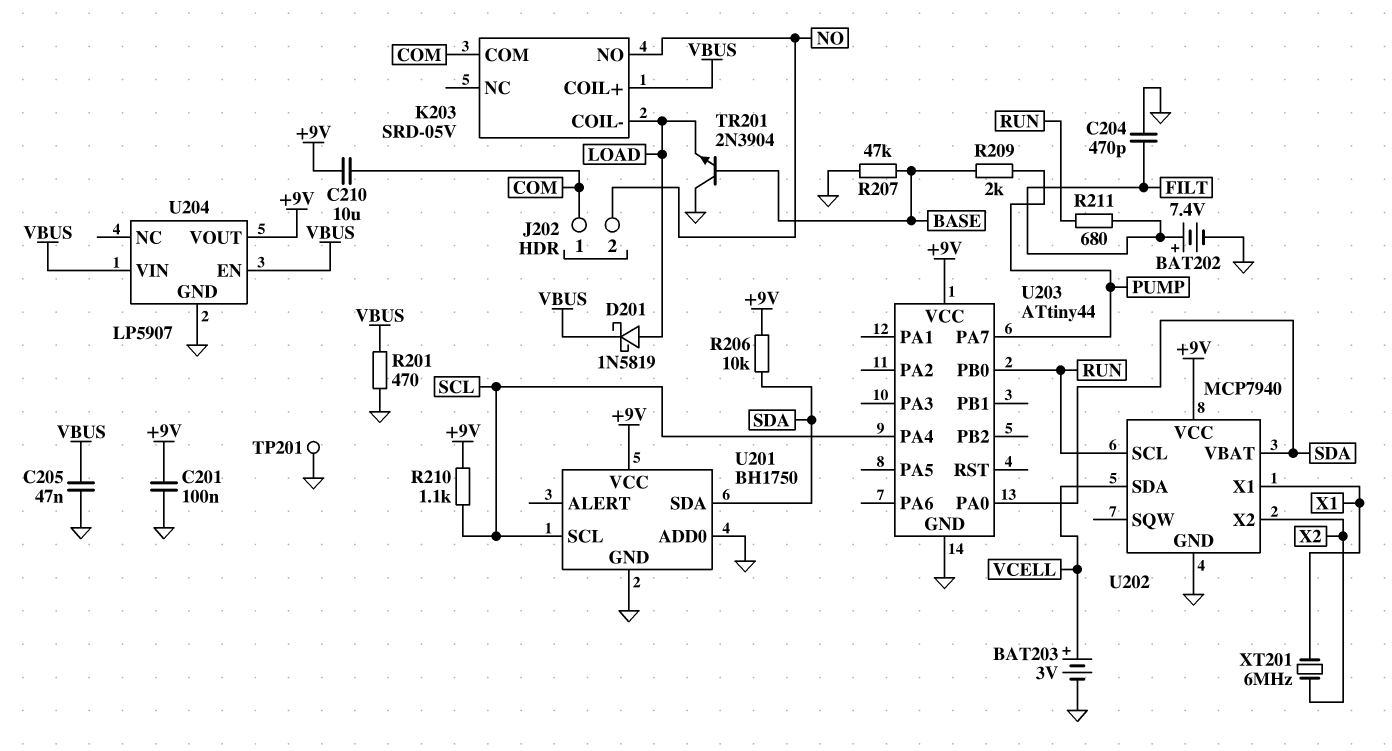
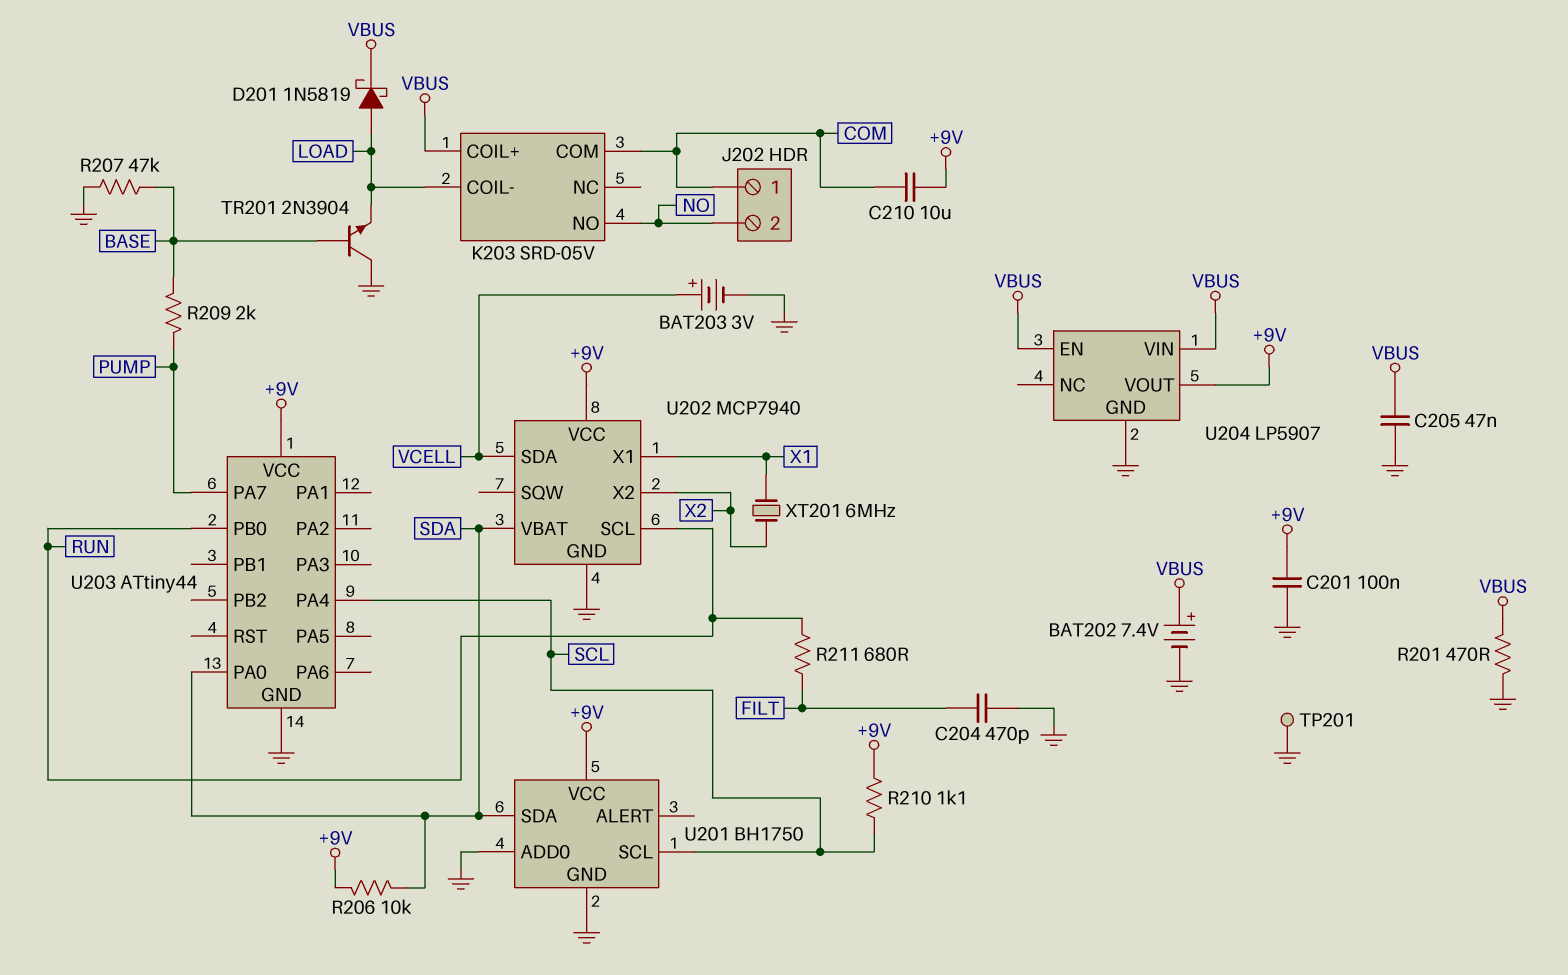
BAT202: 7.4V (plus FILT, minus GND) -> 7.4V (plus VBUS, minus GND)

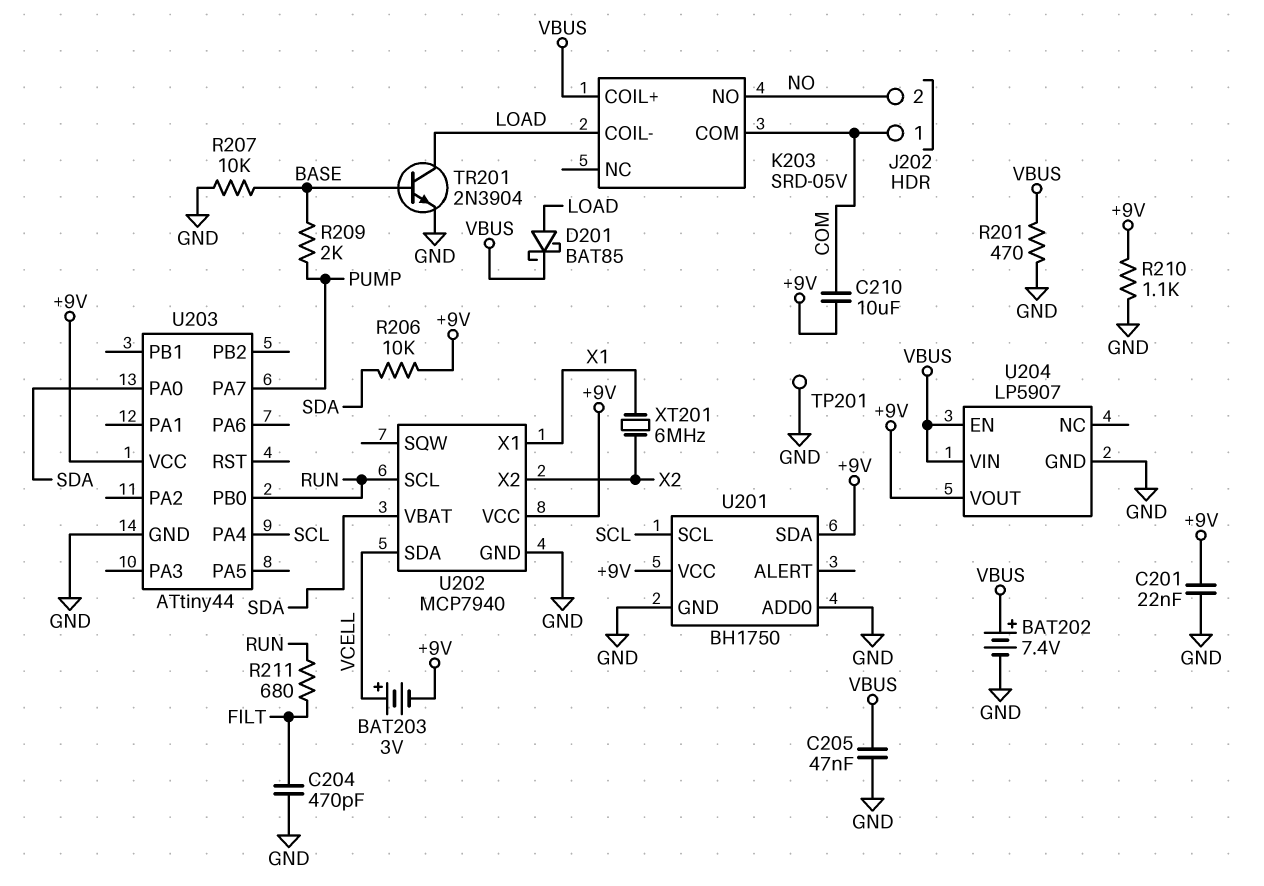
BAT203: 3V (plus VCELL, minus GND) -> 3V (plus VCELL, minus +9V)
C201: 100nF (+9V, GND) -> 22nF (+9V, GND)
D201: schottky 1N5819 (A LOAD, K VBUS) -> schottky BAT85 (A LOAD, K VBUS)
R207: 47k (BASE, GND) -> 10k (BASE, GND)
R210: 1.1k (+9V, SCL) -> 1.1k (+9V, GND)
TR201: NPN 2N3904 (B BASE, C GND, E LOAD) -> NPN 2N3904 (B BASE, C LOAD, E GND)
U201 pin SDA: SDA -> +9V

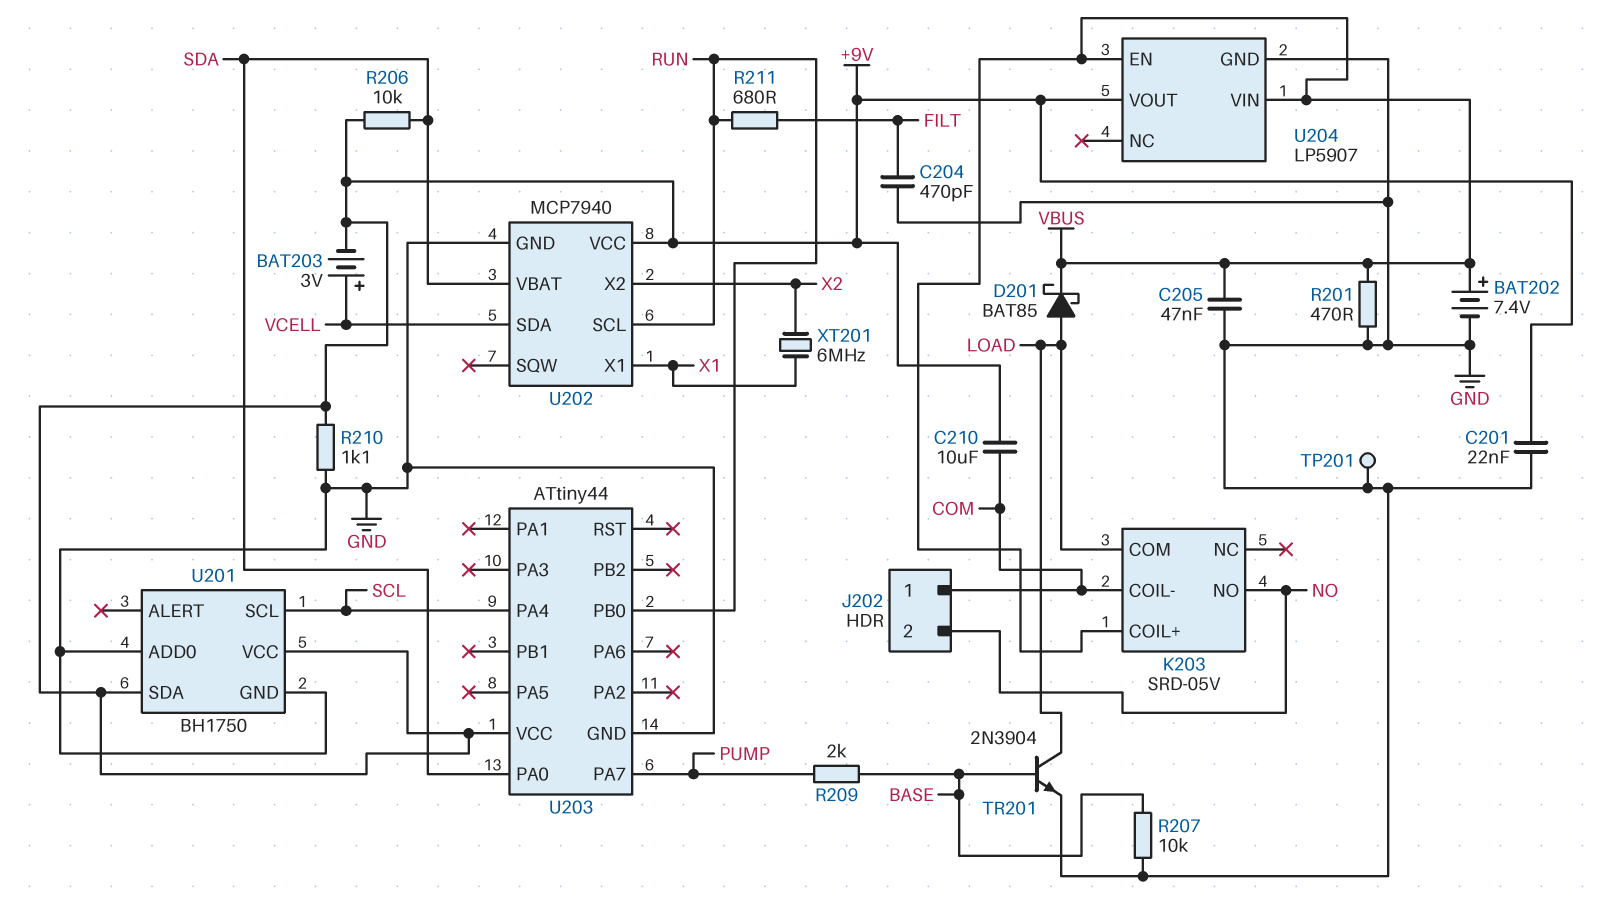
K203 pin COIL-: LOAD -> COM
K203 pin COM: COM -> LOAD

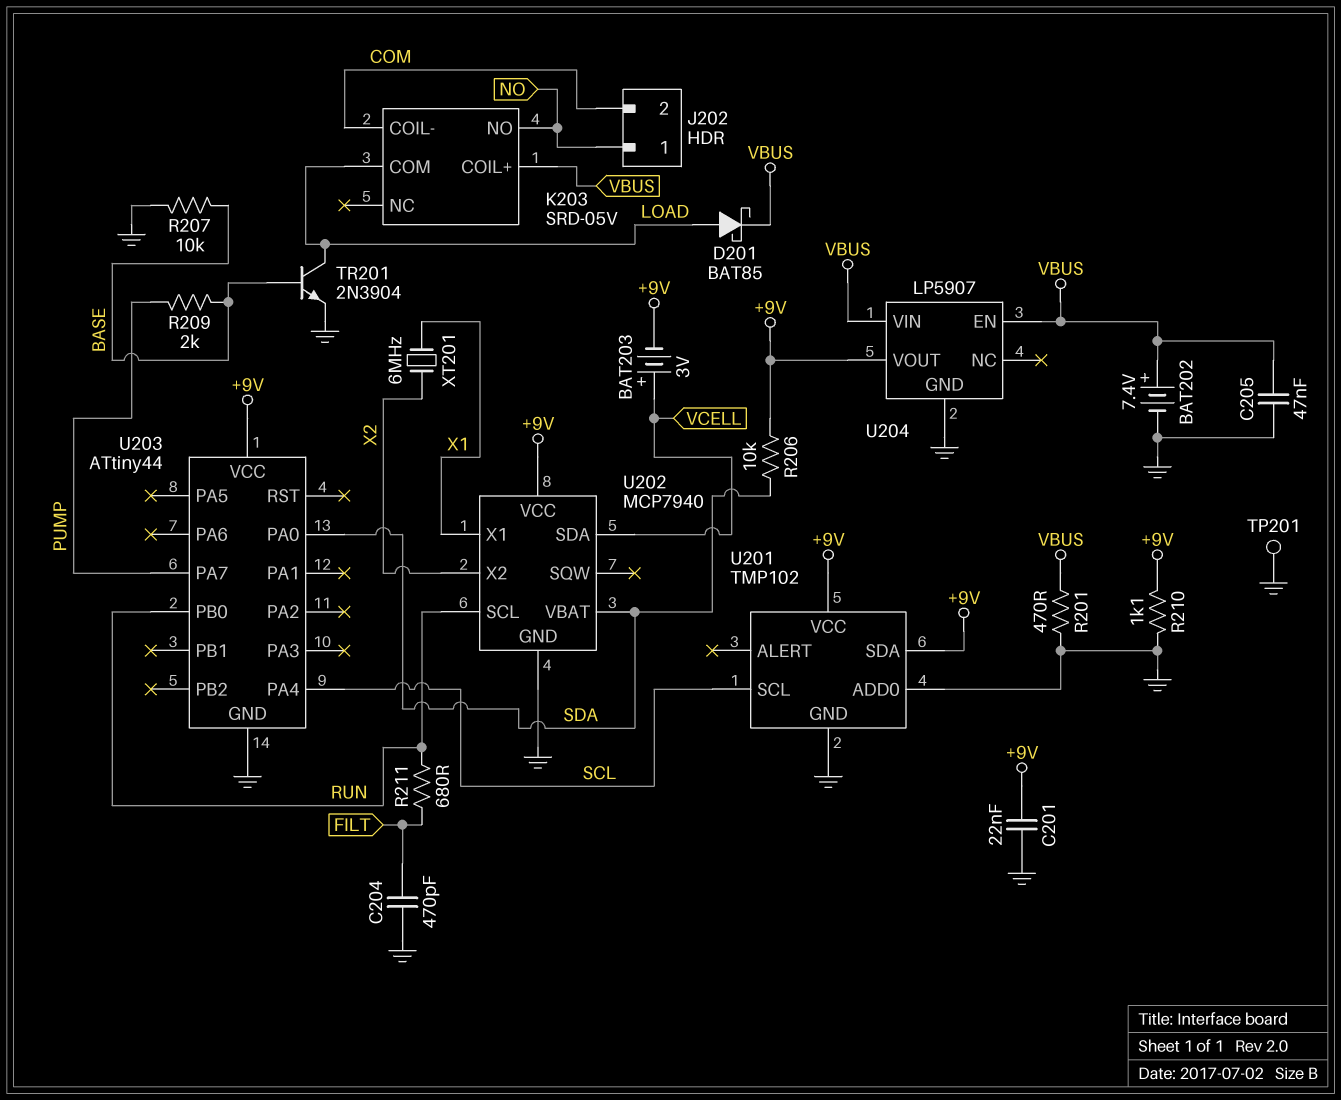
C210: 10uF (+9V, COM) -> none
J202 pin 1: COM -> NO
J202 pin 2: NO -> COM
U201: BH1750 -> TMP102

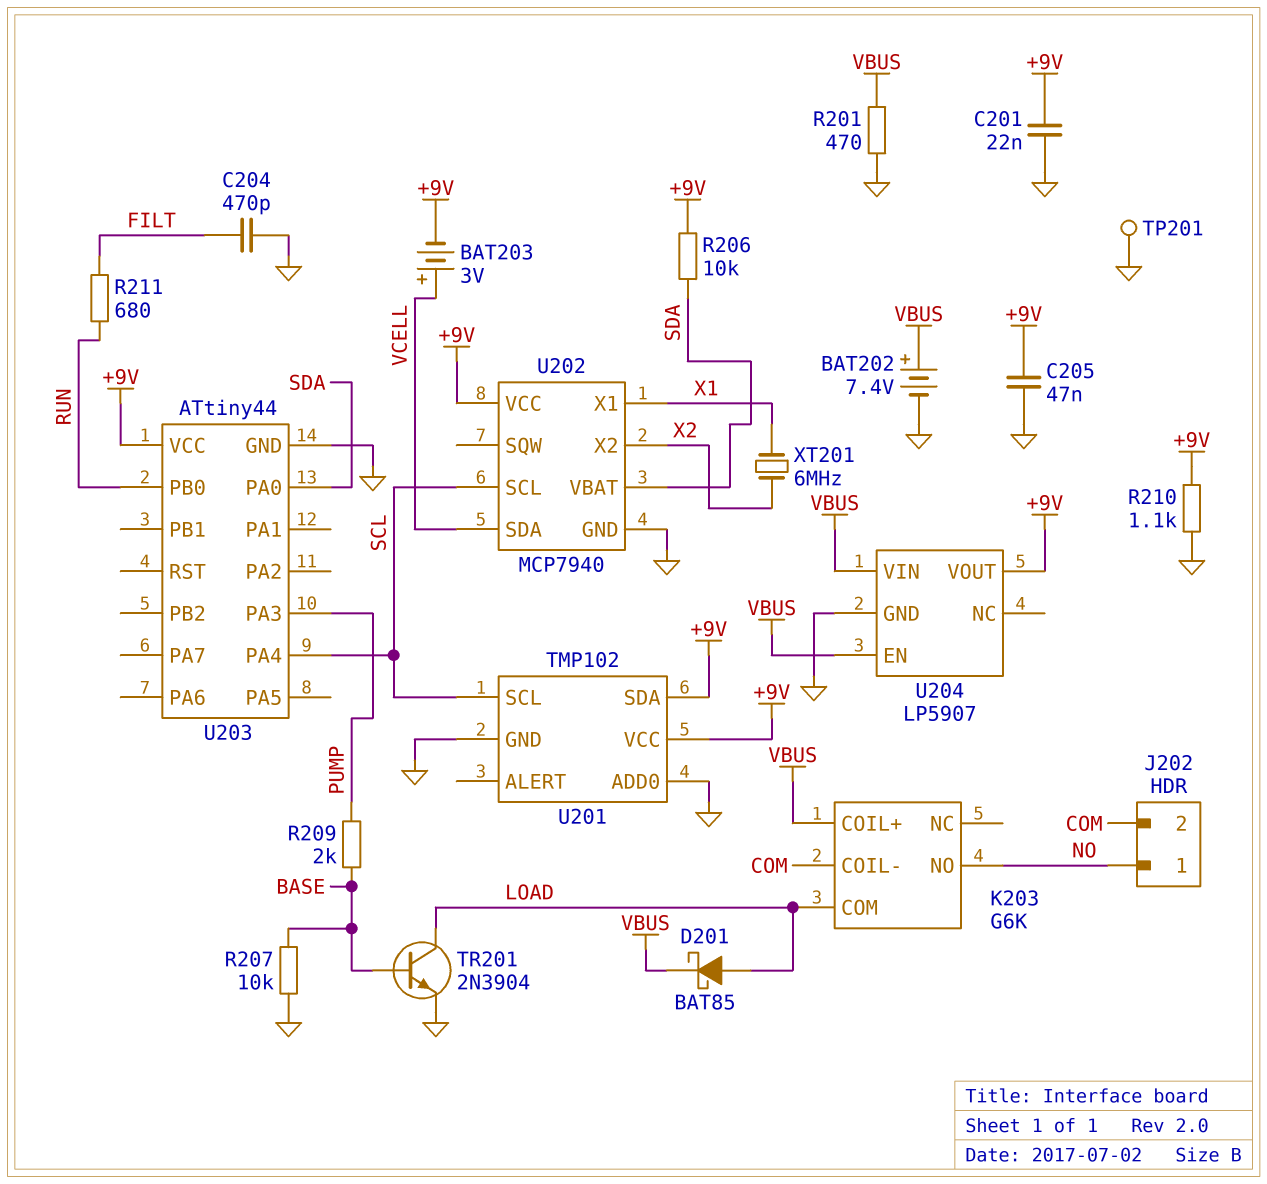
C205: 47nF (GND, VBUS) -> 47nF (+9V, GND)
K203: SRD-05V -> G6K
U202 pin SCL: RUN -> SCL
U203 pin PA3: none -> PUMP
U203 pin PA7: PUMP -> none

